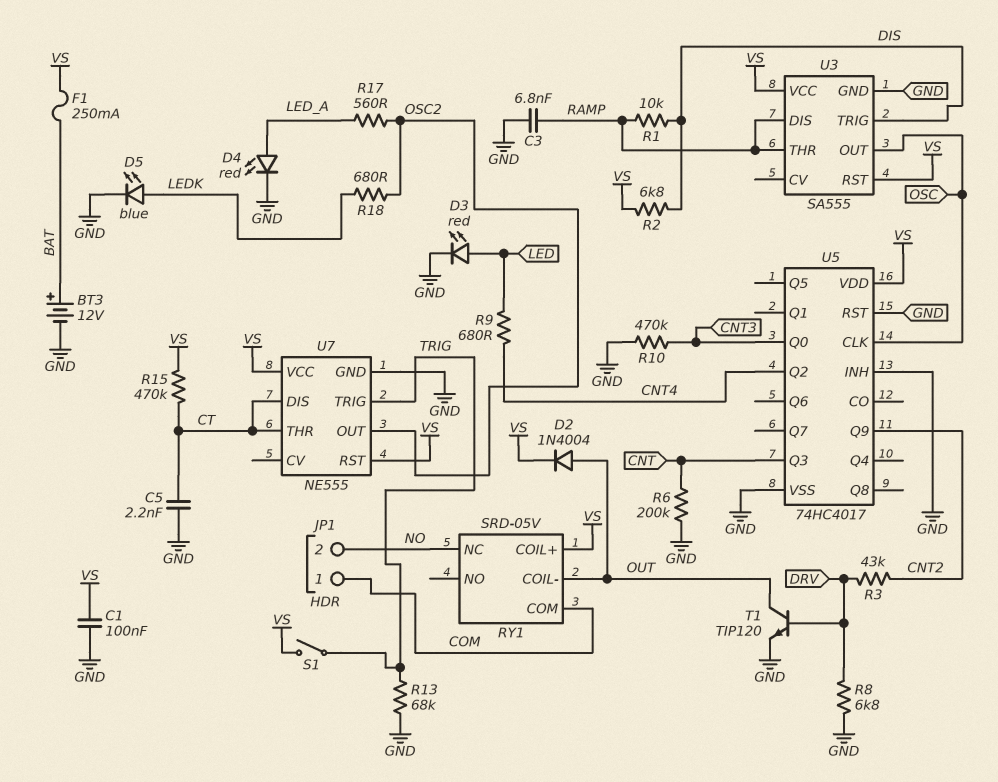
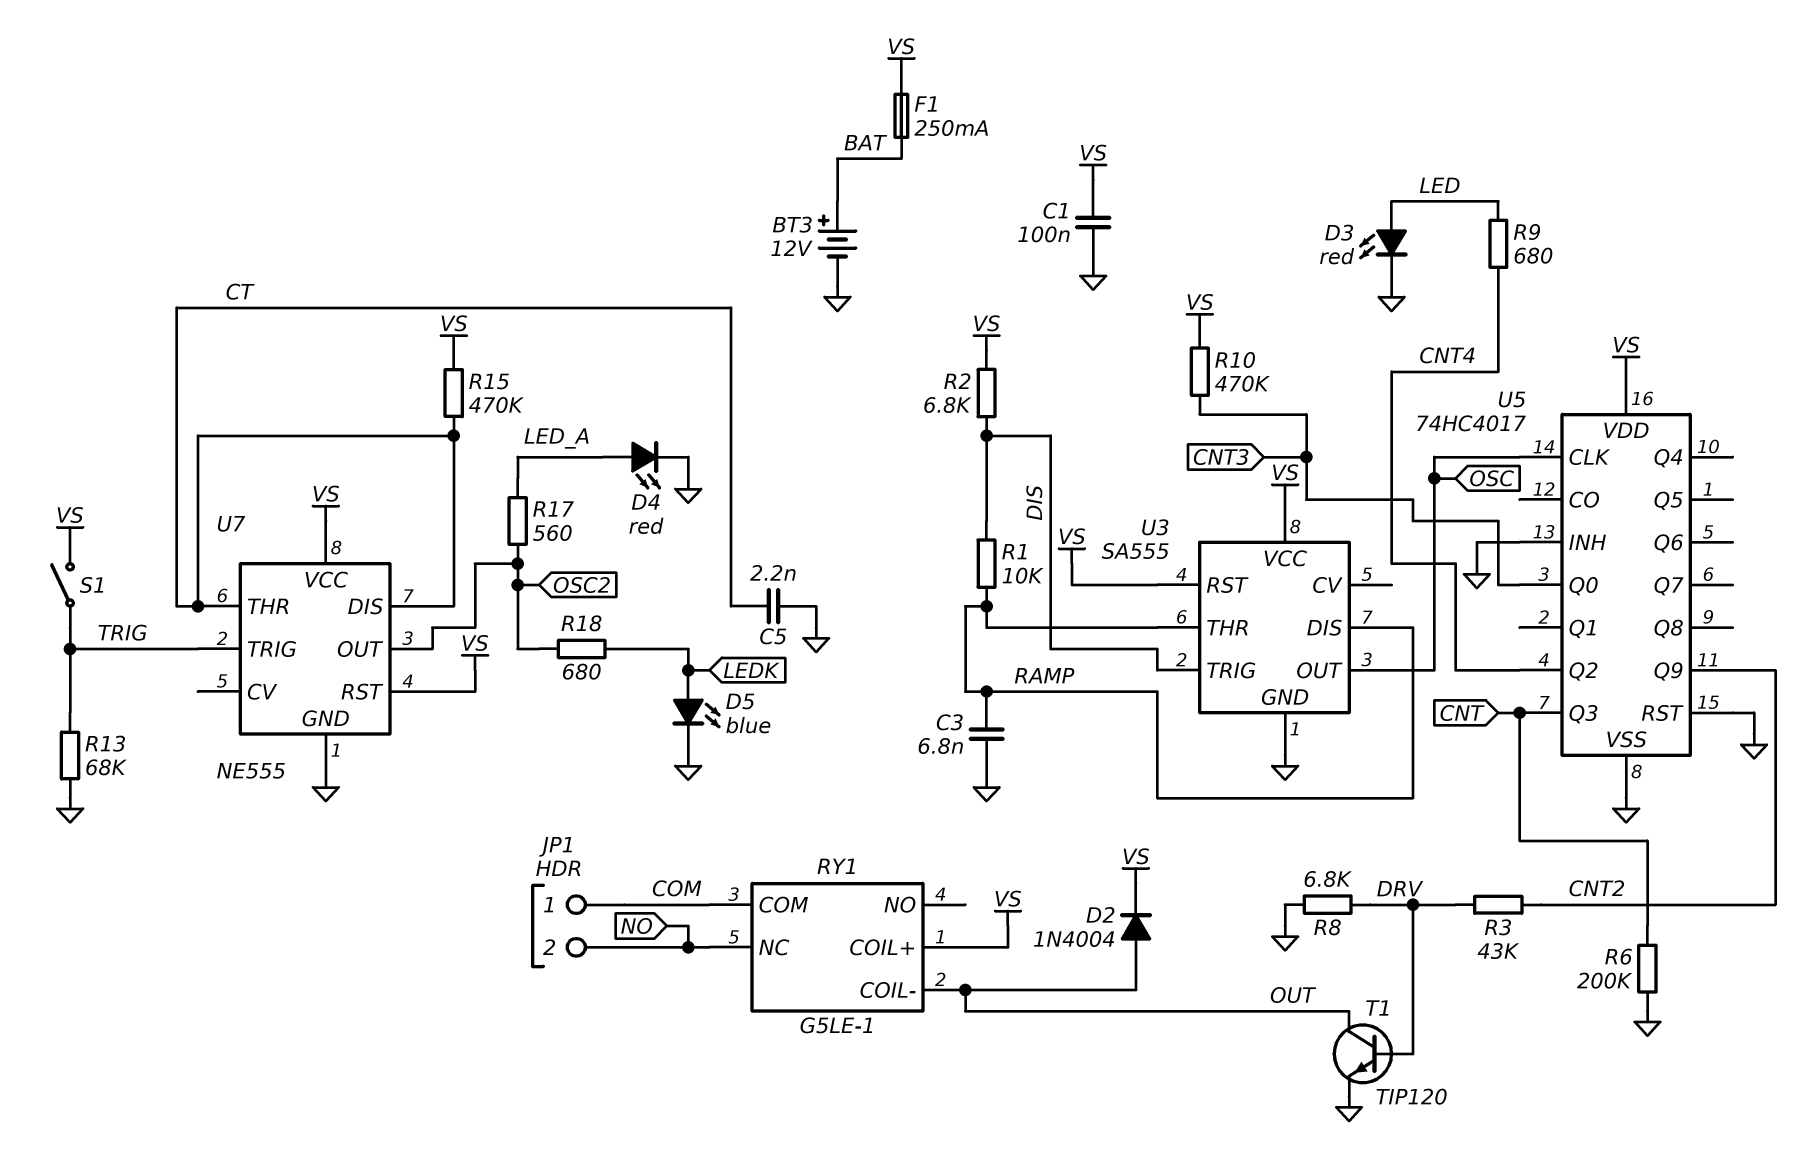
R10: 470k (CNT3, GND) -> 470k (CNT3, VS)
RY1: SRD-05V -> G5LE-1

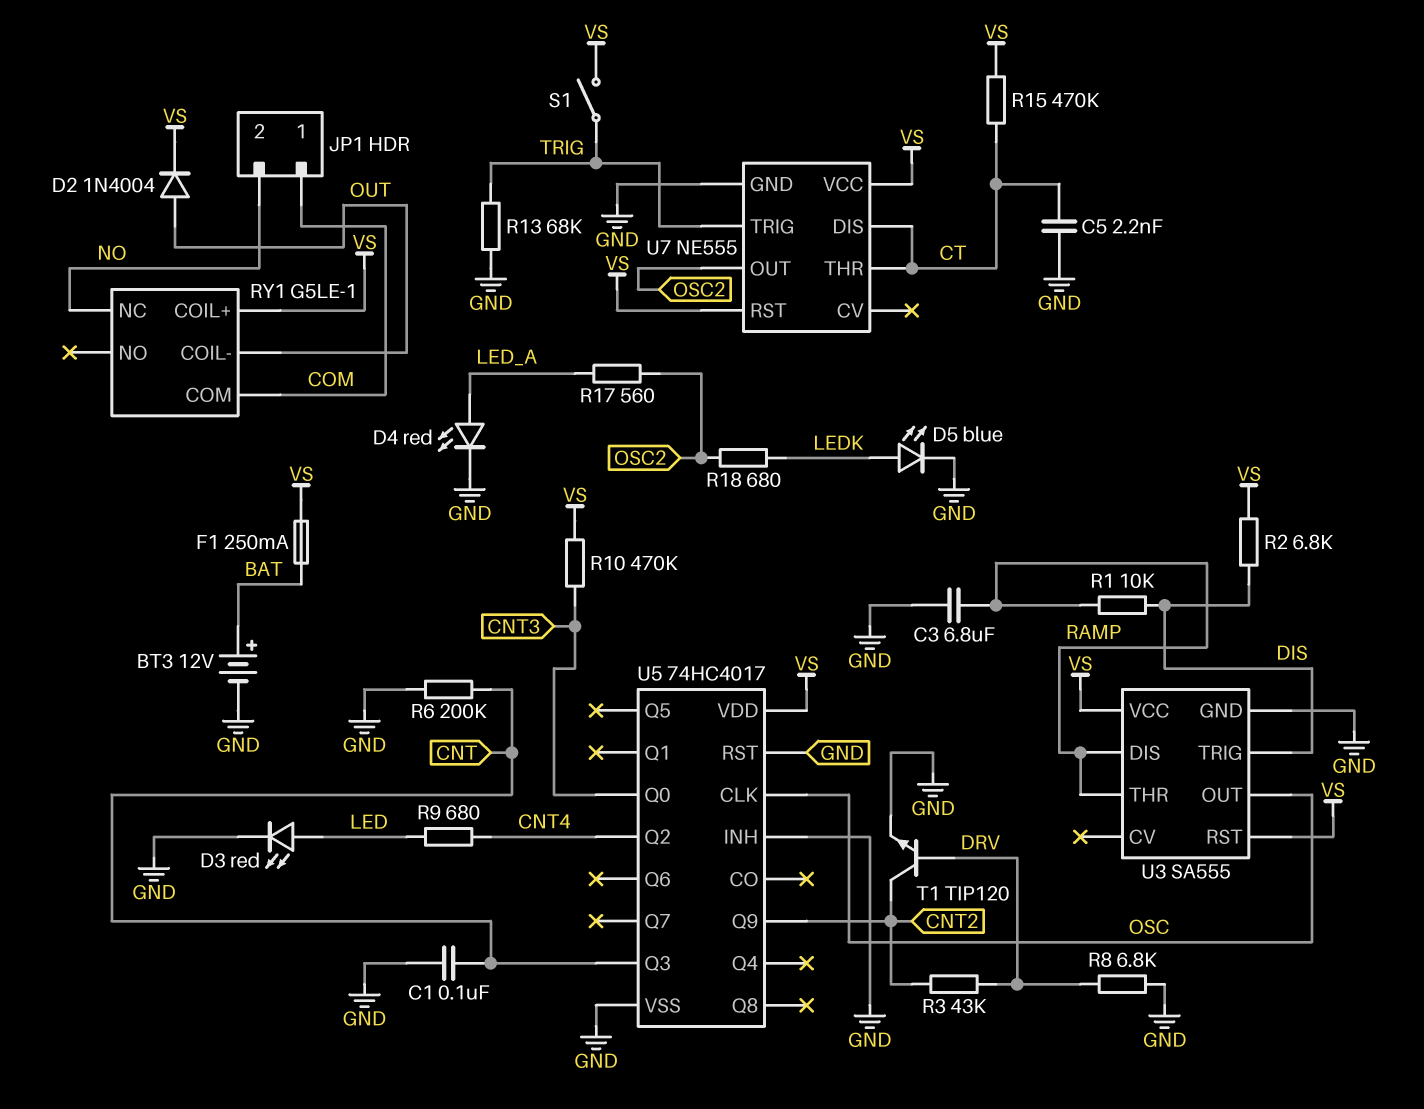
C1: 100nF (GND, VS) -> 100nF (CNT, GND)
C3: 6.8nF (GND, RAMP) -> 6.8uF (GND, RAMP)
T1: NPN TIP120 (B DRV, C OUT, E GND) -> NPN TIP120 (B DRV, C CNT2, E GND)

